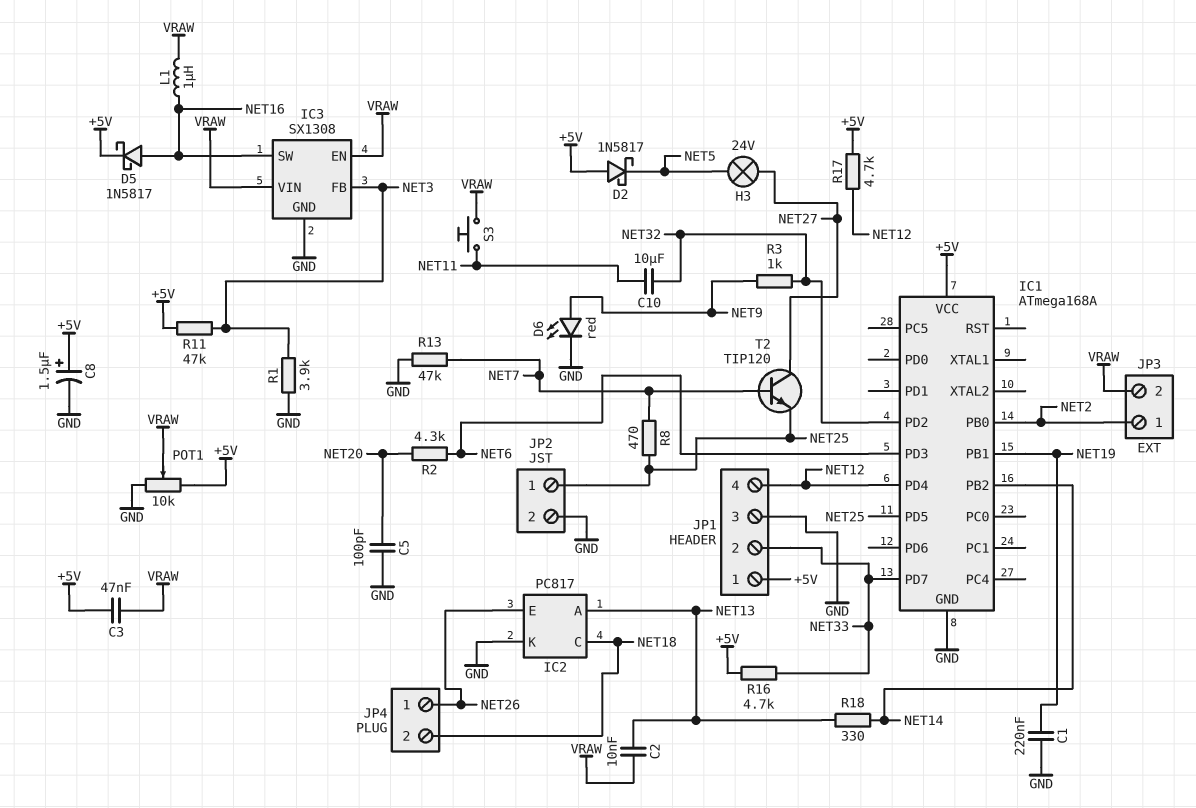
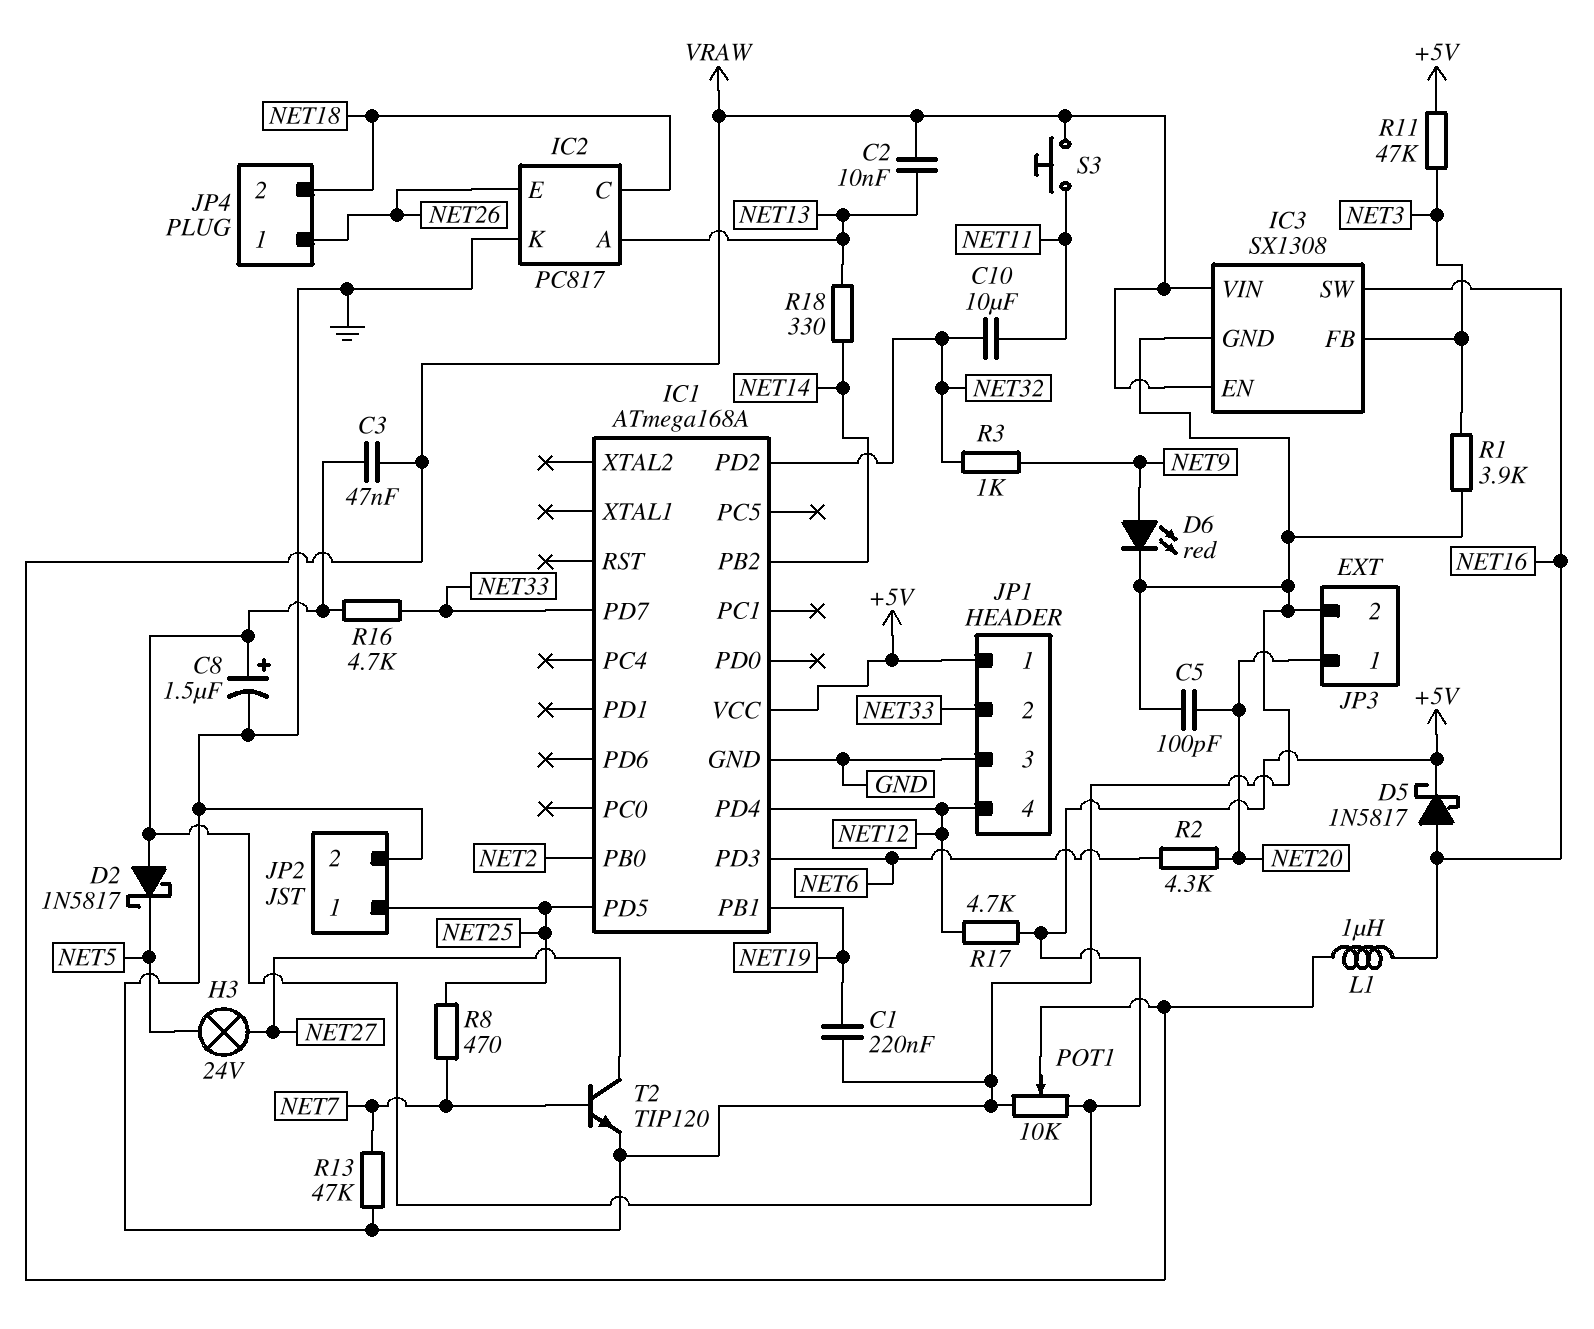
JP3 pin 1: NET2 -> NET20
JP3 pin 2: VRAW -> GND
T2: NPN TIP120 (B NET7, C NET27, E NET25) -> NPN TIP120 (B NET7, C NET27, E GND)

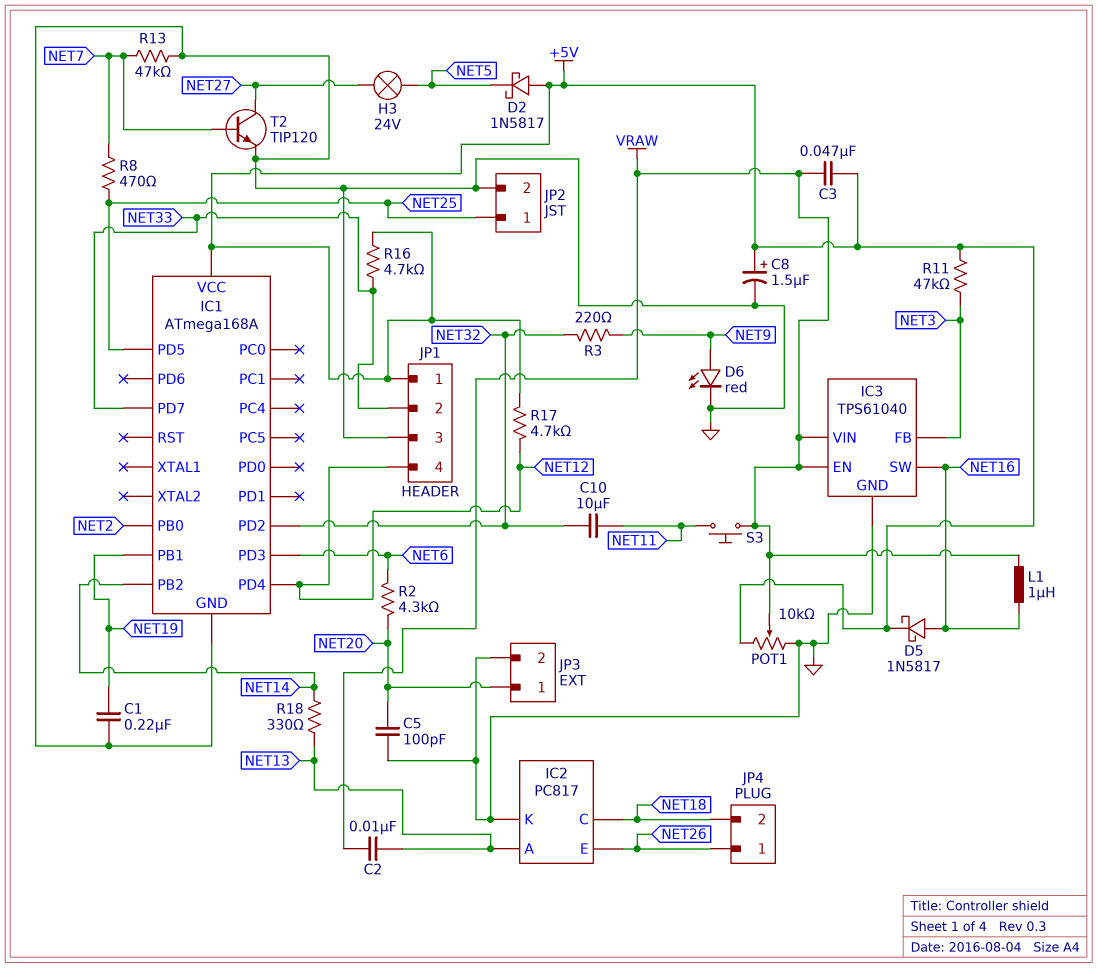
IC3: SX1308 -> TPS61040
R1: 3.9k (GND, NET3) -> none
R3: 1k (NET9, NET32) -> 220 (NET9, NET32)

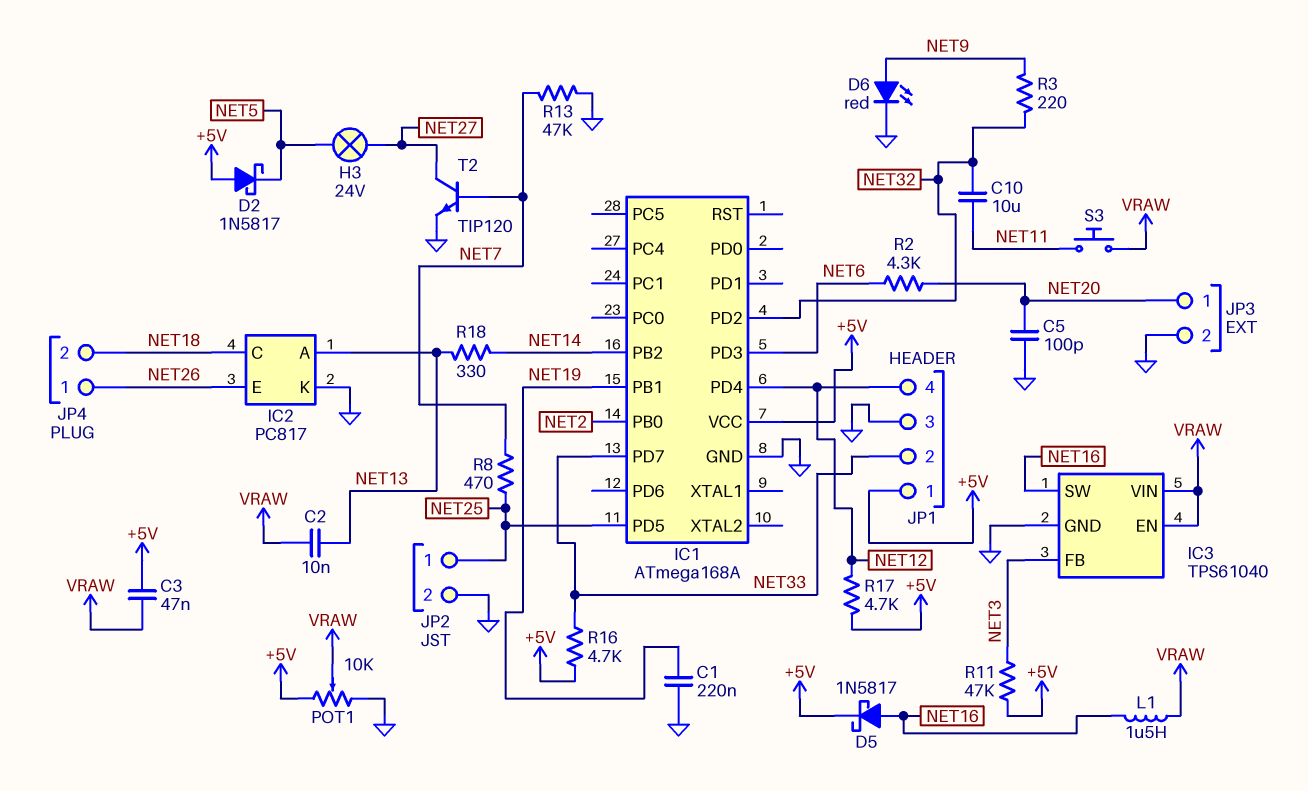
C8: 1.5uF (plus +5V, minus GND) -> none
L1: 1uH (NET16, VRAW) -> 1.5uH (NET16, VRAW)

